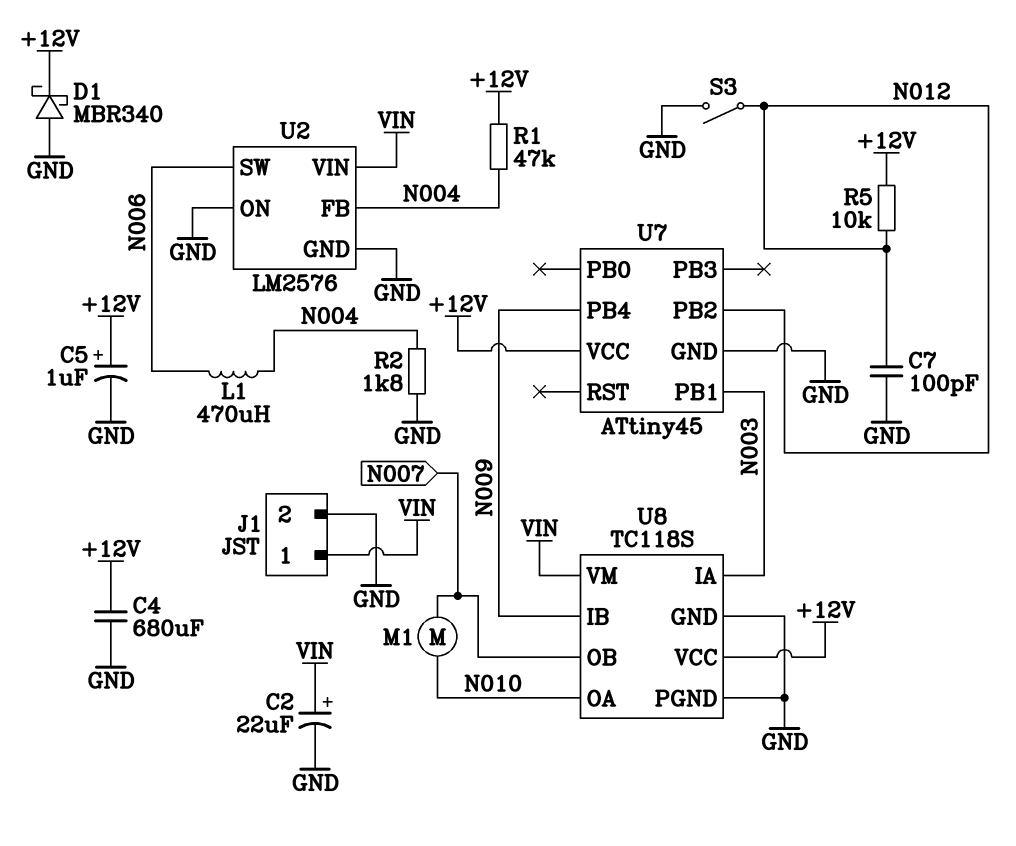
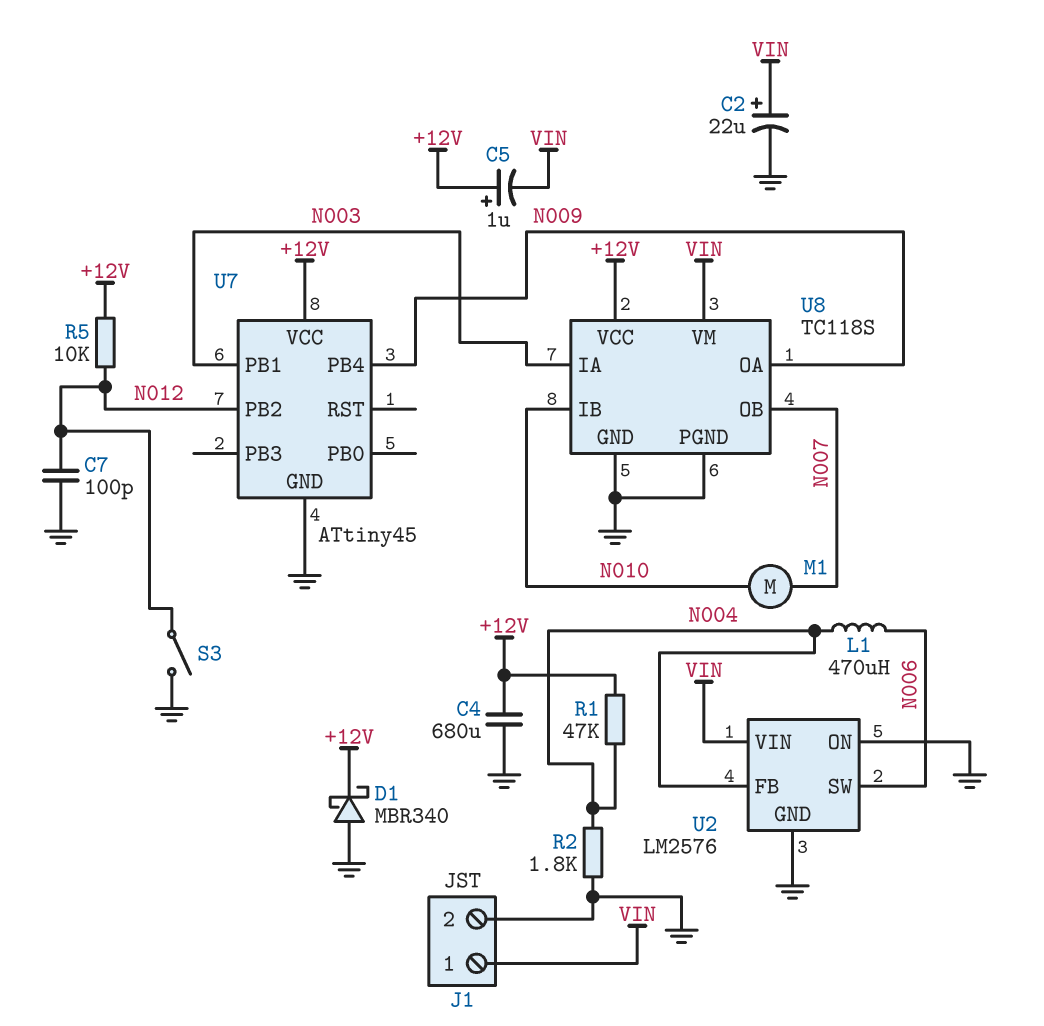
C5: 1uF (plus +12V, minus GND) -> 1uF (plus +12V, minus VIN)
U8 pin IB: N009 -> N010
U8 pin OA: N010 -> N009

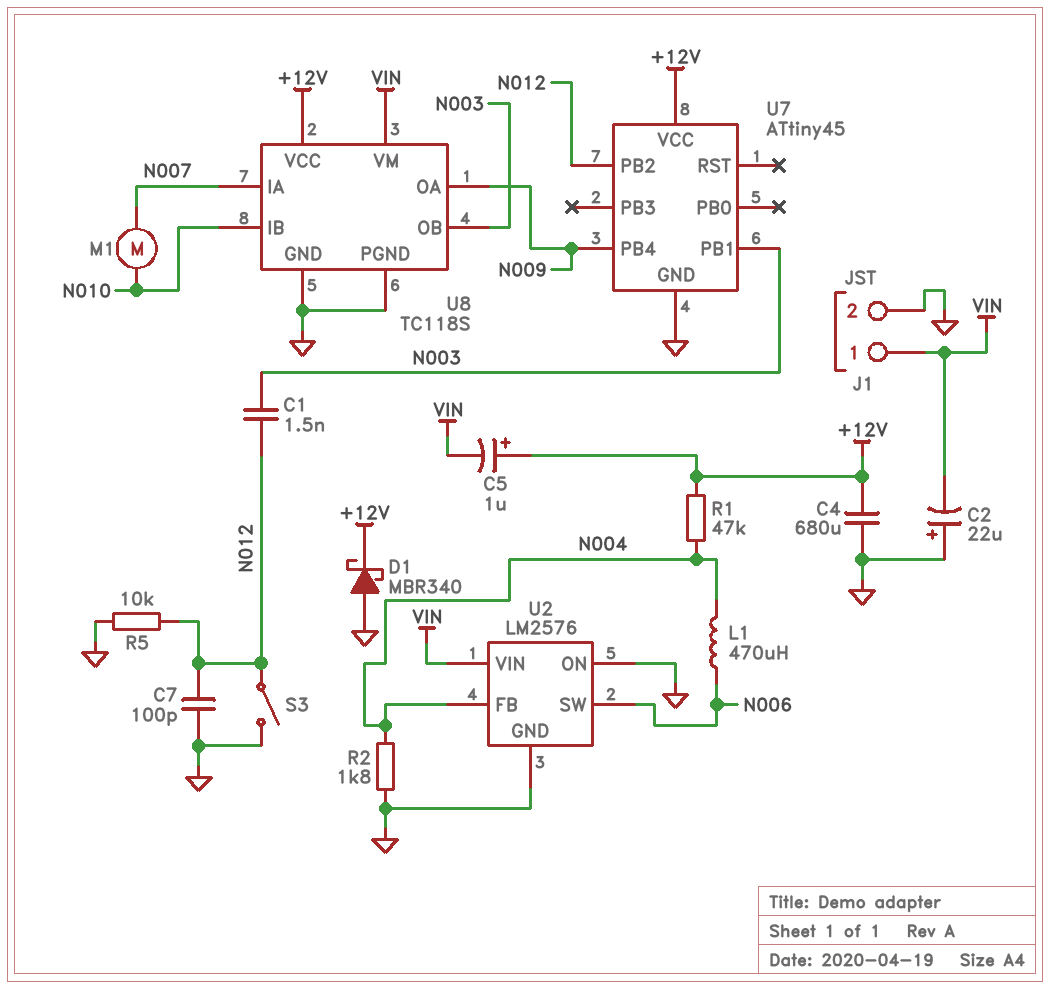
C1: none -> 1.5nF (N003, N012)
C2: 22uF (plus VIN, minus GND) -> 22uF (plus GND, minus VIN)
R5: 10k (+12V, N012) -> 10k (GND, N012)
U8 pin IA: N003 -> N007
U8 pin OB: N007 -> N003

